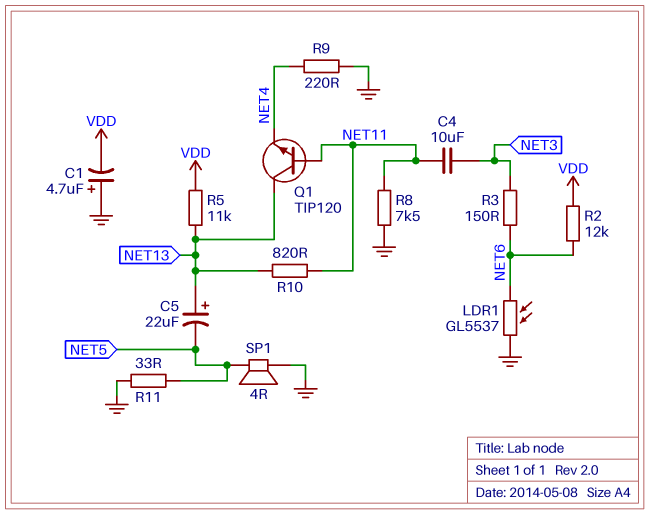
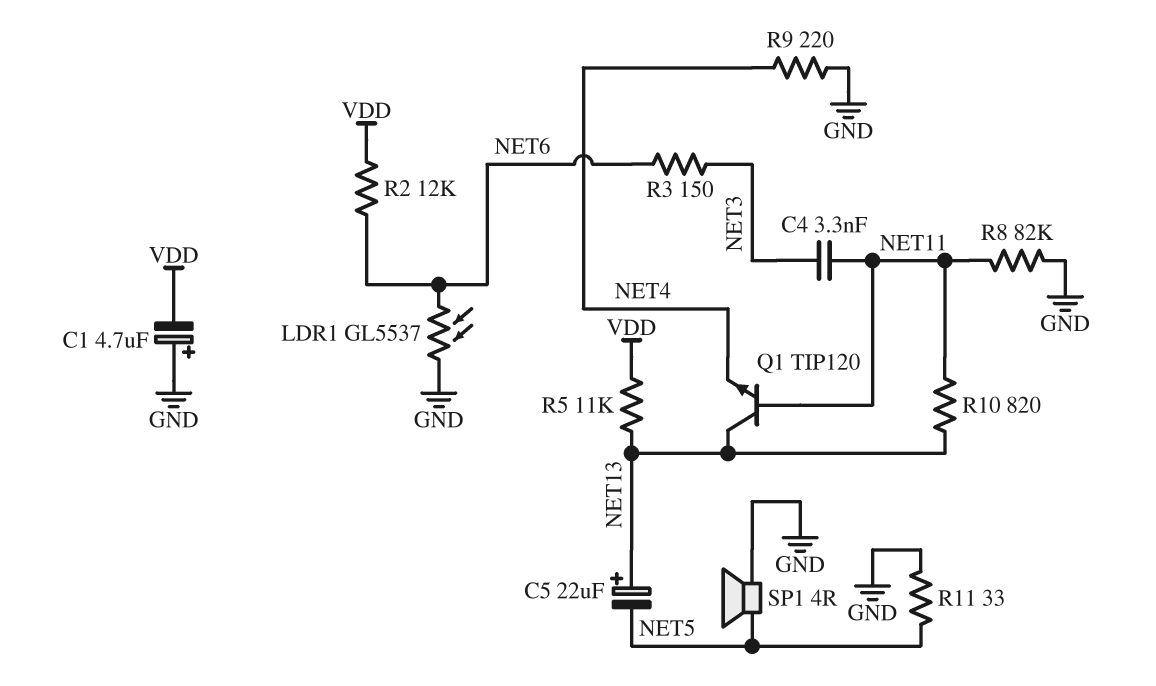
C4: 10uF (NET3, NET11) -> 3.3nF (NET3, NET11)
R8: 7.5k (GND, NET11) -> 82k (GND, NET11)

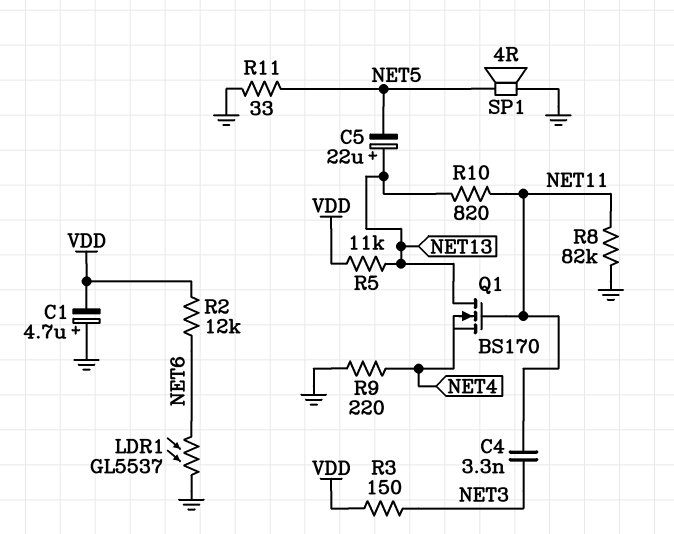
Q1: NPN TIP120 (B NET11, C NET13, E NET4) -> NMOS BS170 (G NET11, D NET13, S NET4)
R3: 150 (NET3, NET6) -> 150 (NET3, VDD)

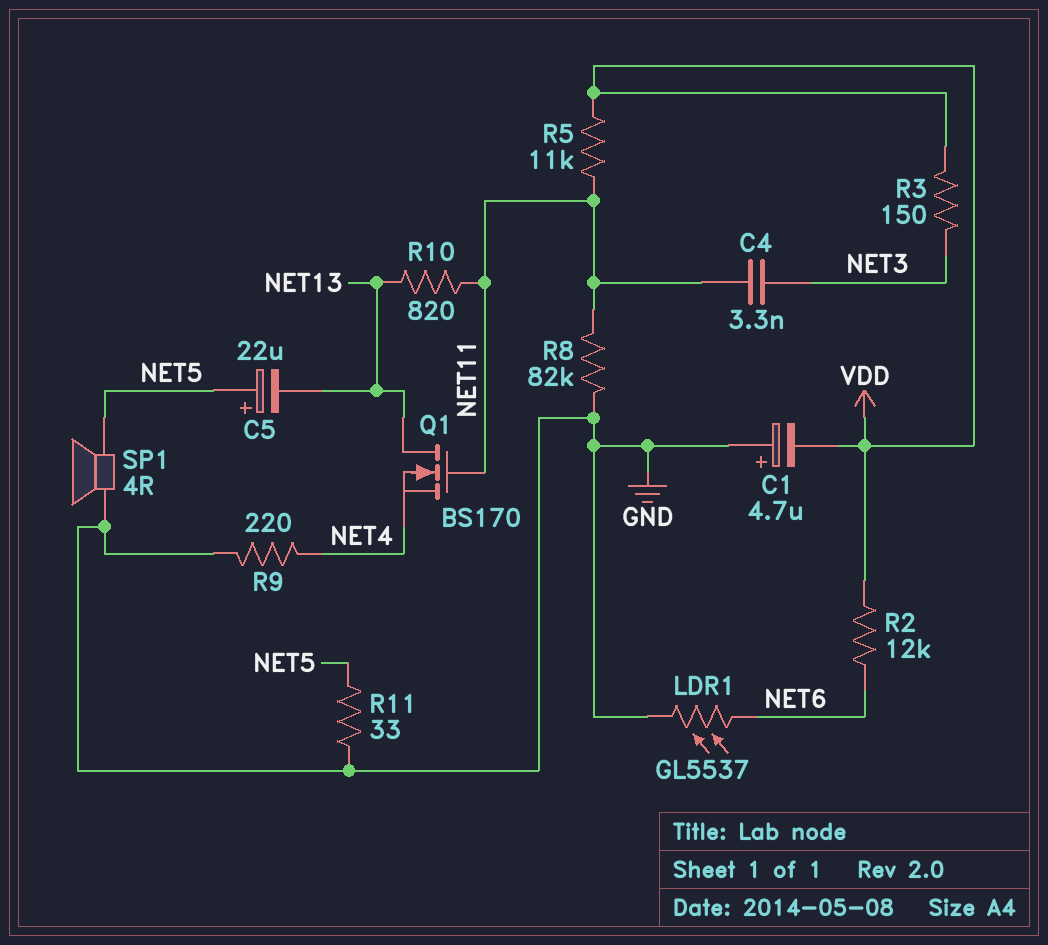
C5: 22uF (plus NET13, minus NET5) -> 22uF (plus NET5, minus NET13)
R5: 11k (NET13, VDD) -> 11k (NET11, VDD)

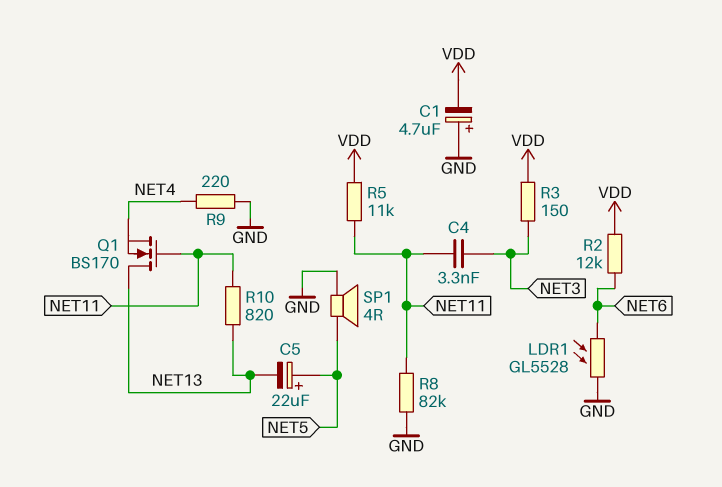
LDR1: GL5537 (GND, NET6) -> GL5528 (GND, NET6)
R11: 33 (GND, NET5) -> none

